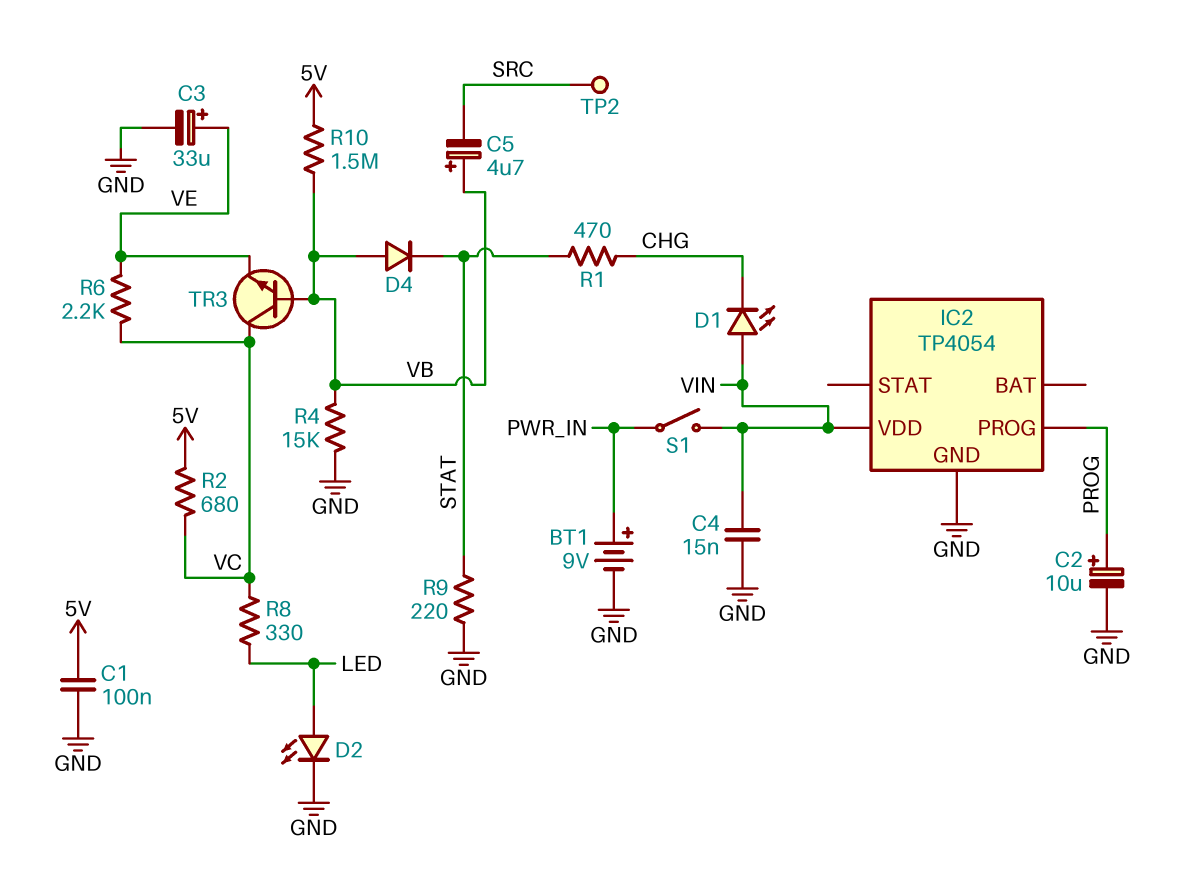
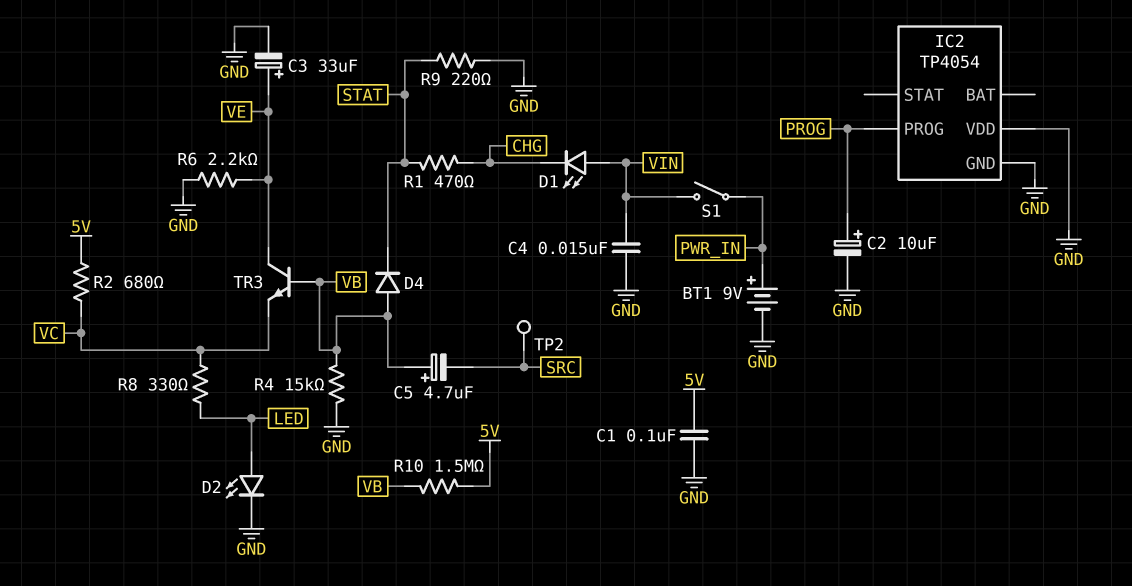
IC2 pin VDD: VIN -> GND
R6: 2.2k (VC, VE) -> 2.2k (GND, VE)
TR3: NPN (B VB, C VC, E VE) -> NPN (B VB, C VE, E VC)

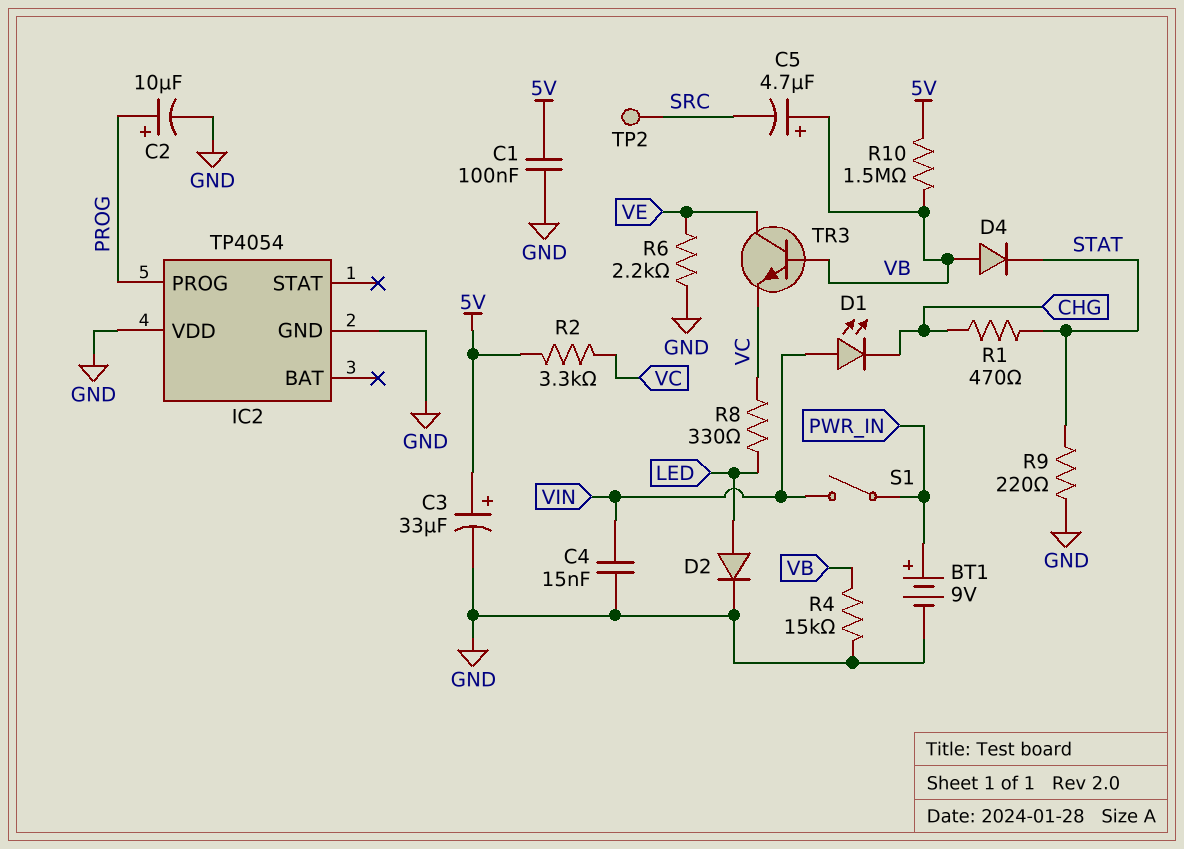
C3: 33uF (plus VE, minus GND) -> 33uF (plus 5V, minus GND)
D2: LED (A LED, K GND) -> diode (A LED, K GND)
R2: 680 (5V, VC) -> 3.3k (5V, VC)

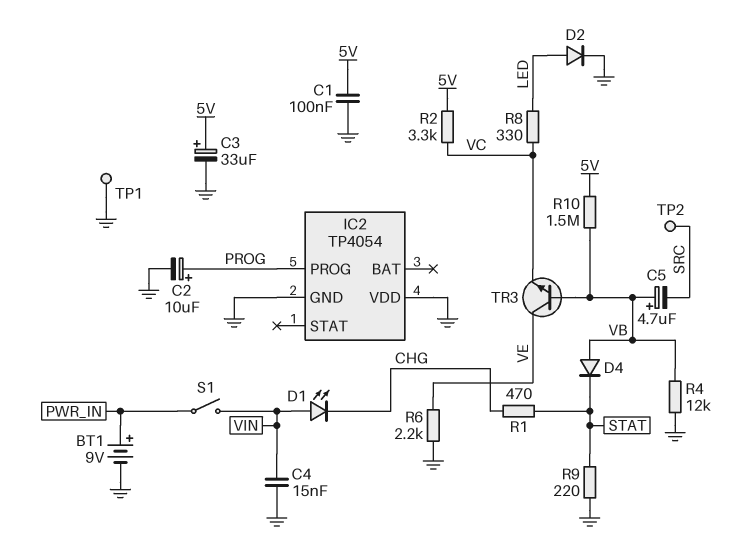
R4: 15k (GND, VB) -> 12k (GND, VB)
TP1: none -> test point (GND)

